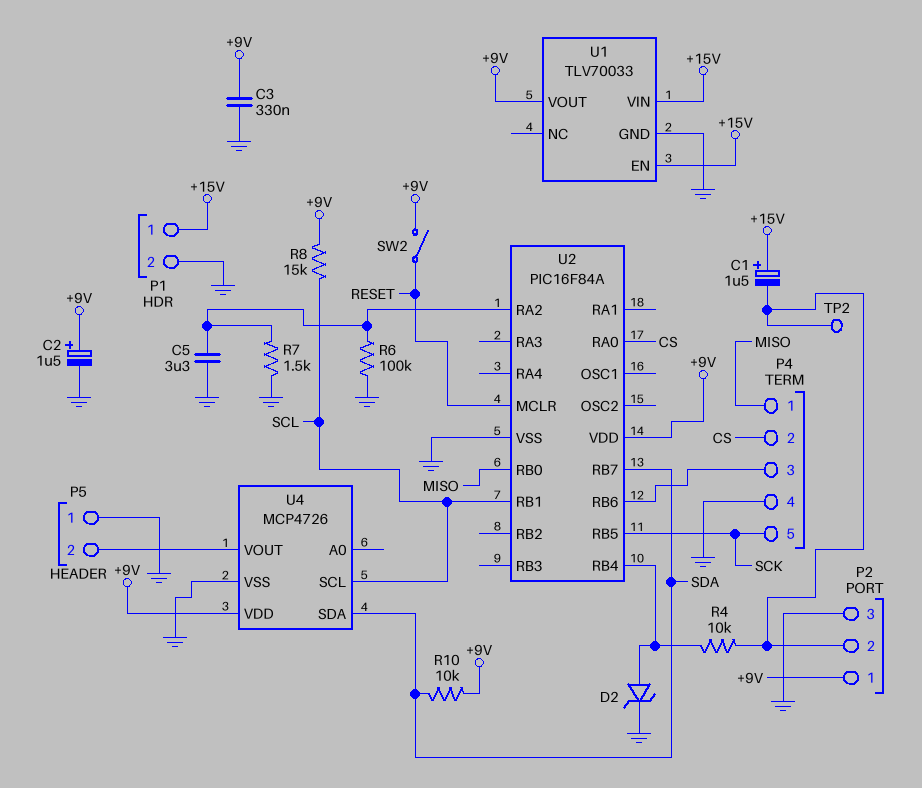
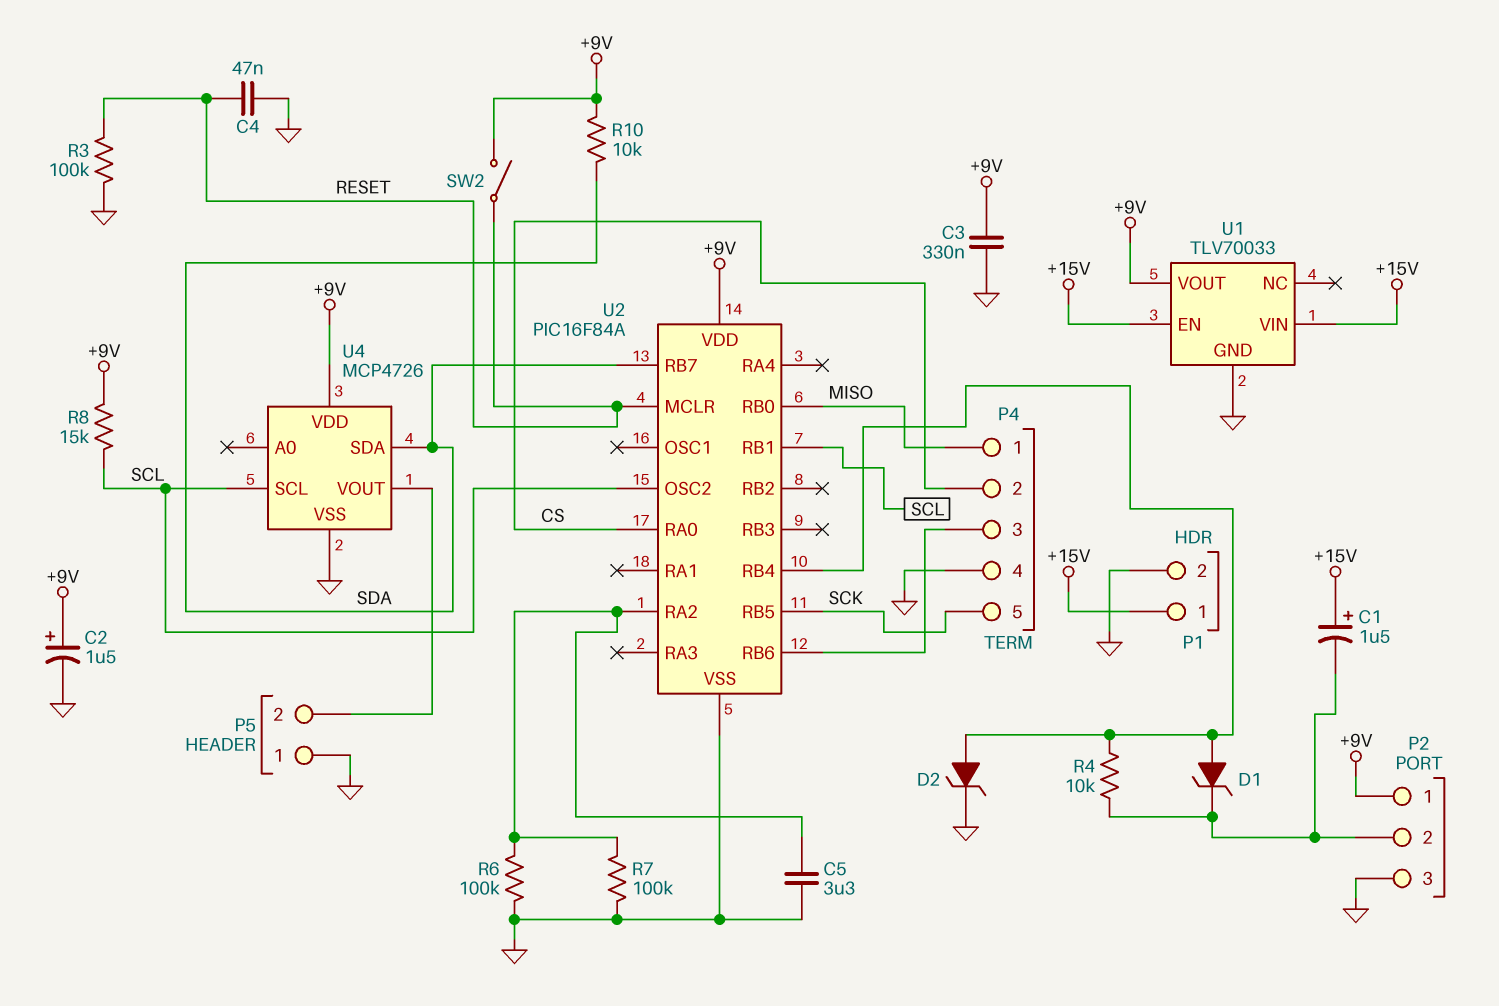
C4: none -> 47nF (GND, RESET)
D1: none -> zener (A U2/RB4, K P2/2)
R3: none -> 100k (GND, RESET)
R7: 1.5k (GND, U2/RA2) -> 100k (GND, U2/RA2)
TP2: test point (P2/2) -> none
U2 pin OSC2: none -> SCL

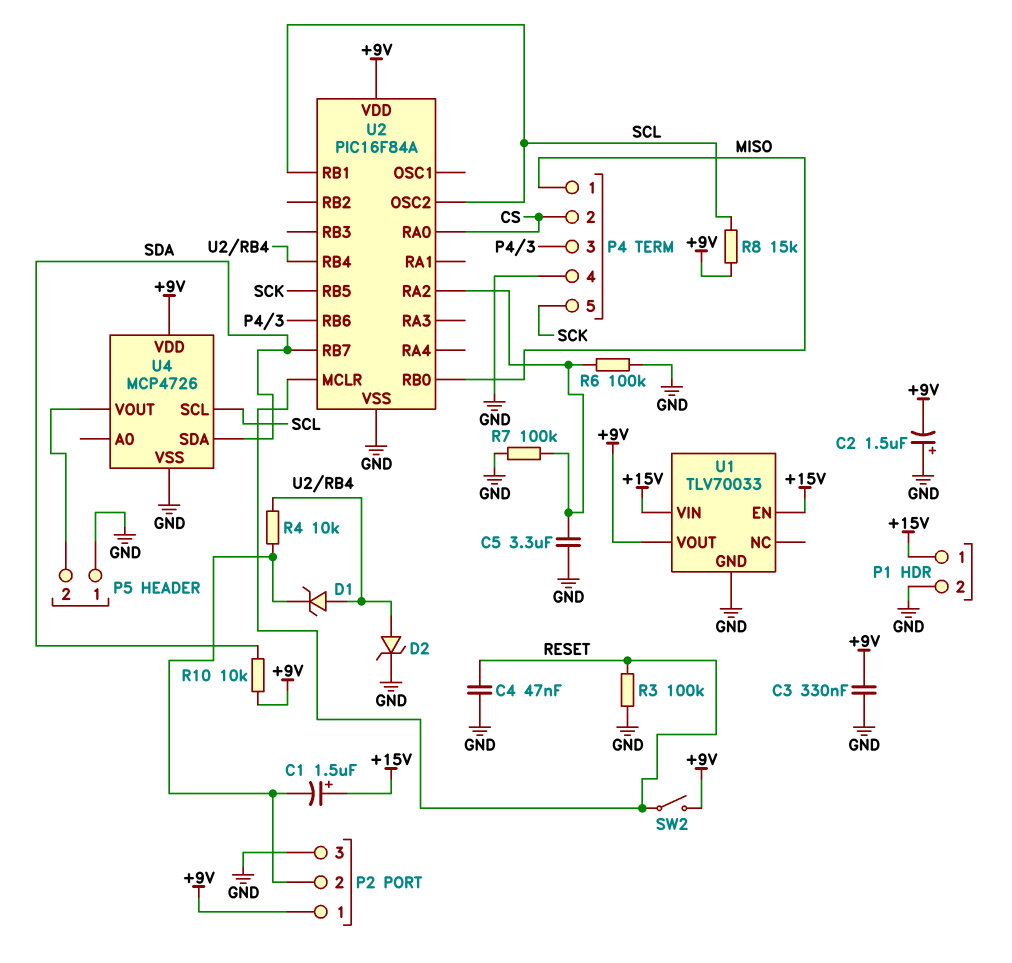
C2: 1.5uF (plus +9V, minus GND) -> 1.5uF (plus GND, minus +9V)

